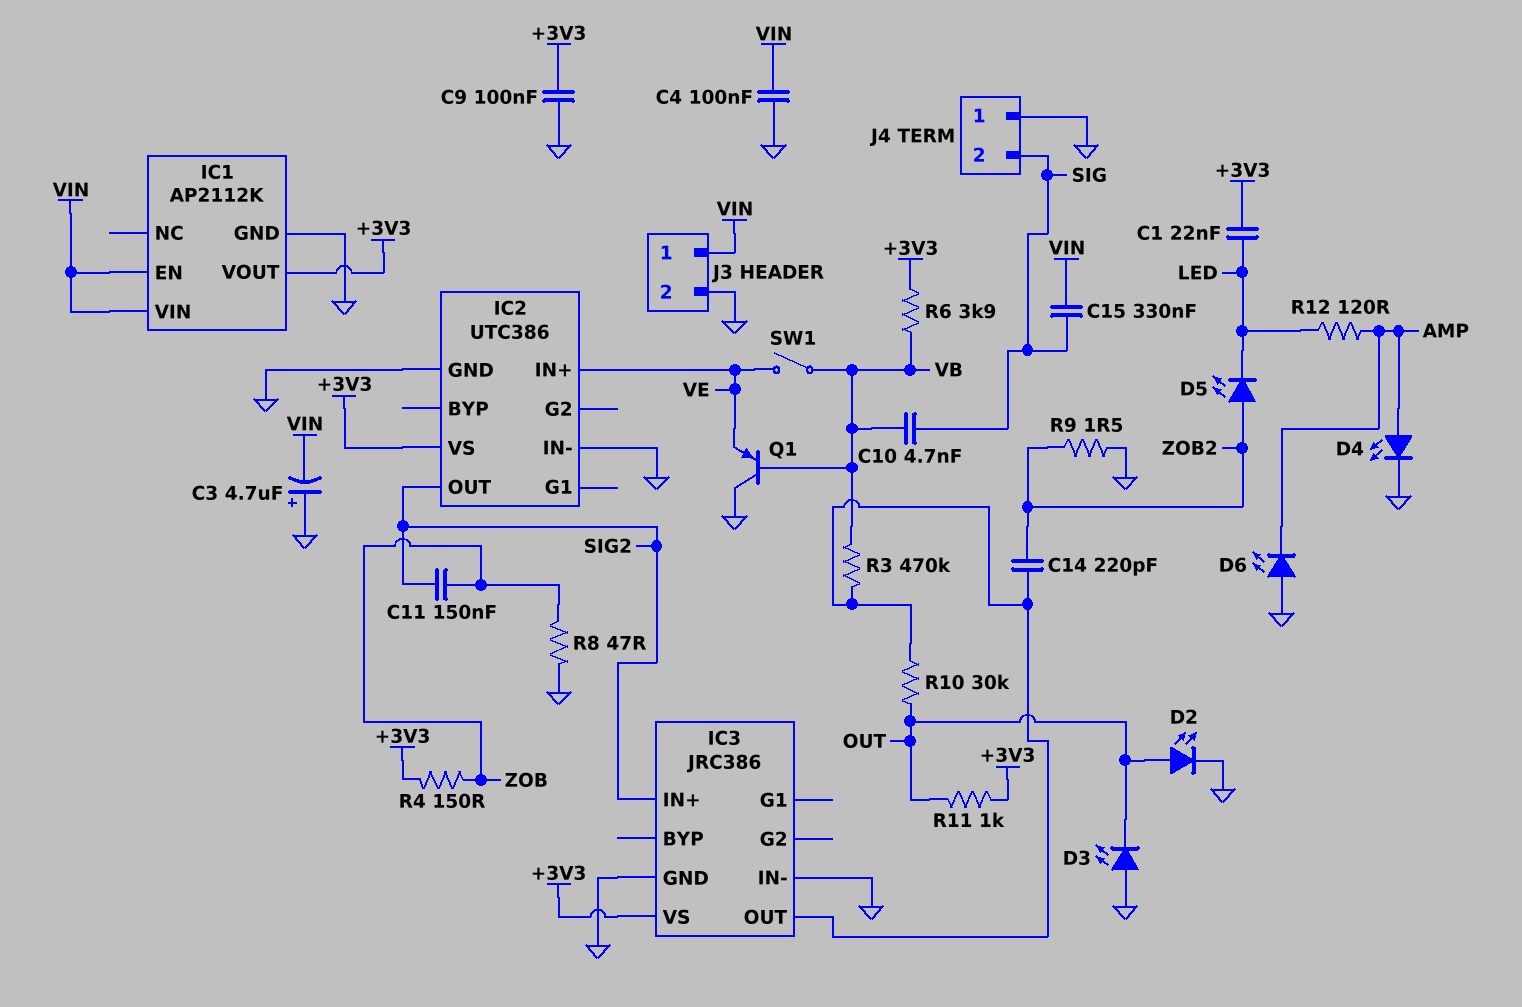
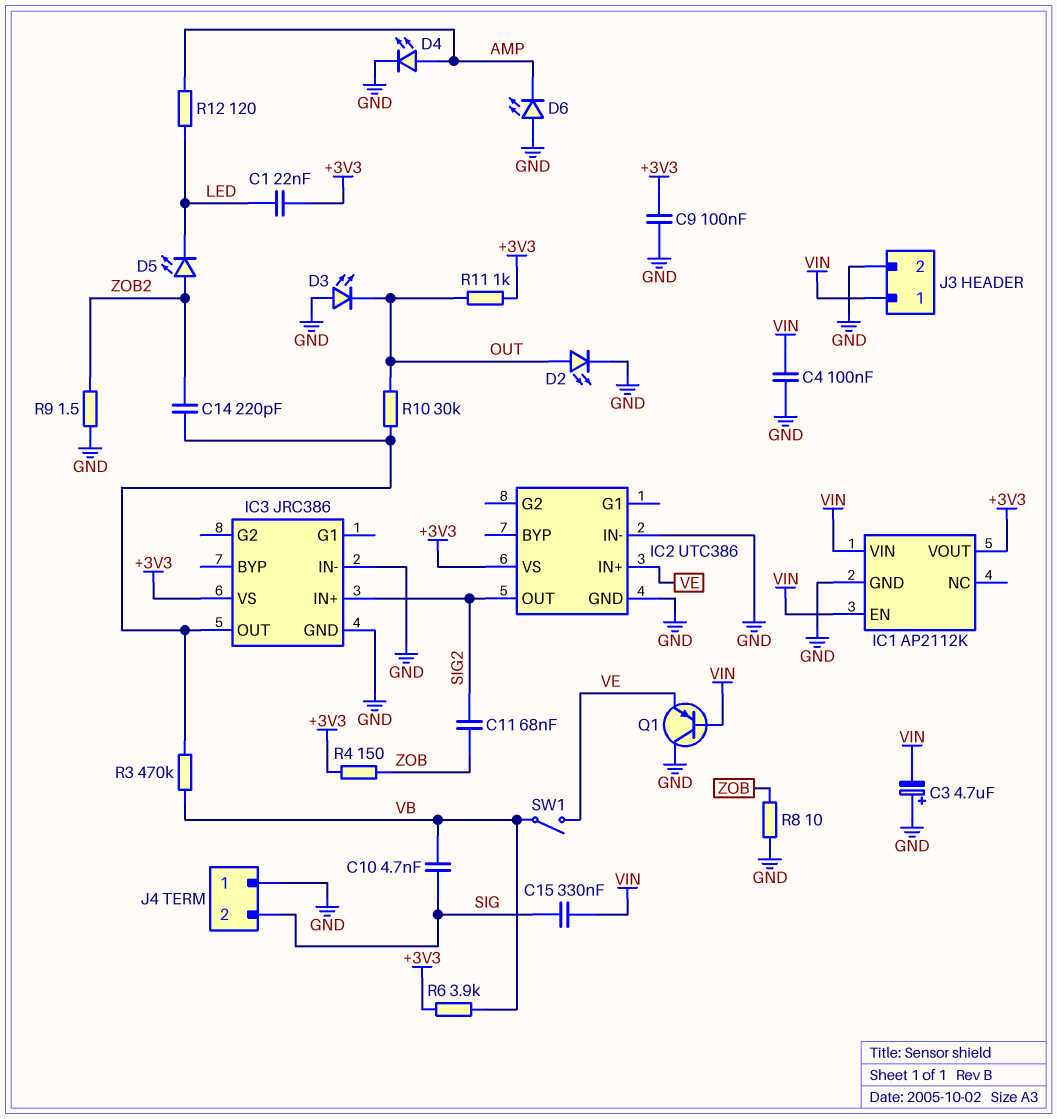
C11: 150nF (SIG2, ZOB) -> 68nF (SIG2, ZOB)
Q1: PNP (B VB, C GND, E VE) -> PNP (B VIN, C GND, E VE)
R8: 47 (GND, ZOB) -> 10 (GND, ZOB)

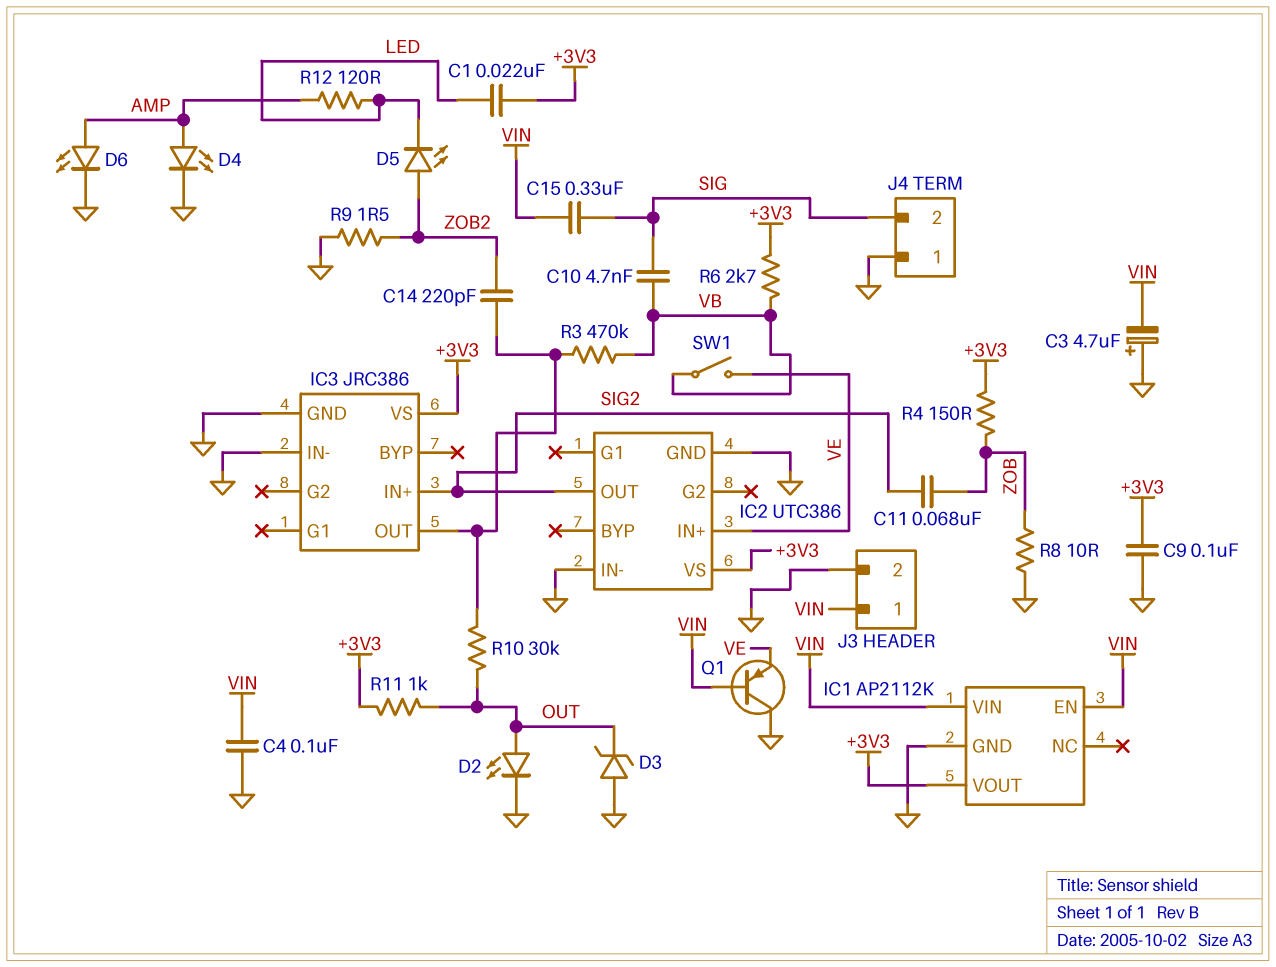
D3: LED (A GND, K OUT) -> zener (A GND, K OUT)
D6: LED (A GND, K AMP) -> LED (A AMP, K GND)
R6: 3.9k (+3V3, VB) -> 2.7k (+3V3, VB)

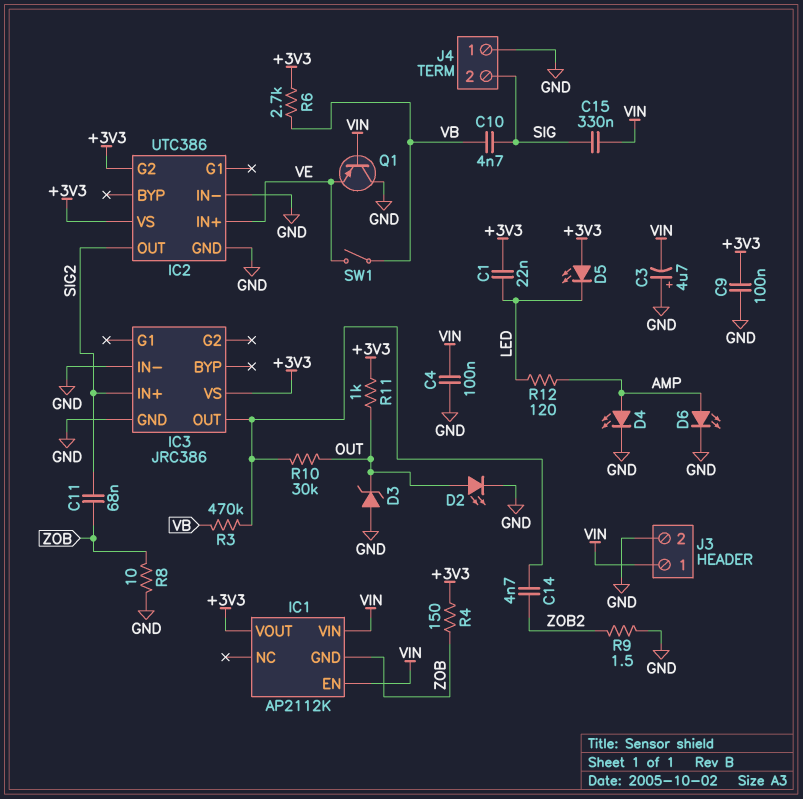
C14: 220pF (IC3/OUT, ZOB2) -> 4.7nF (IC3/OUT, ZOB2)
D5: LED (A ZOB2, K LED) -> LED (A +3V3, K LED)
IC1 pin GND: GND -> ZOB
IC2 pin G2: none -> +3V3

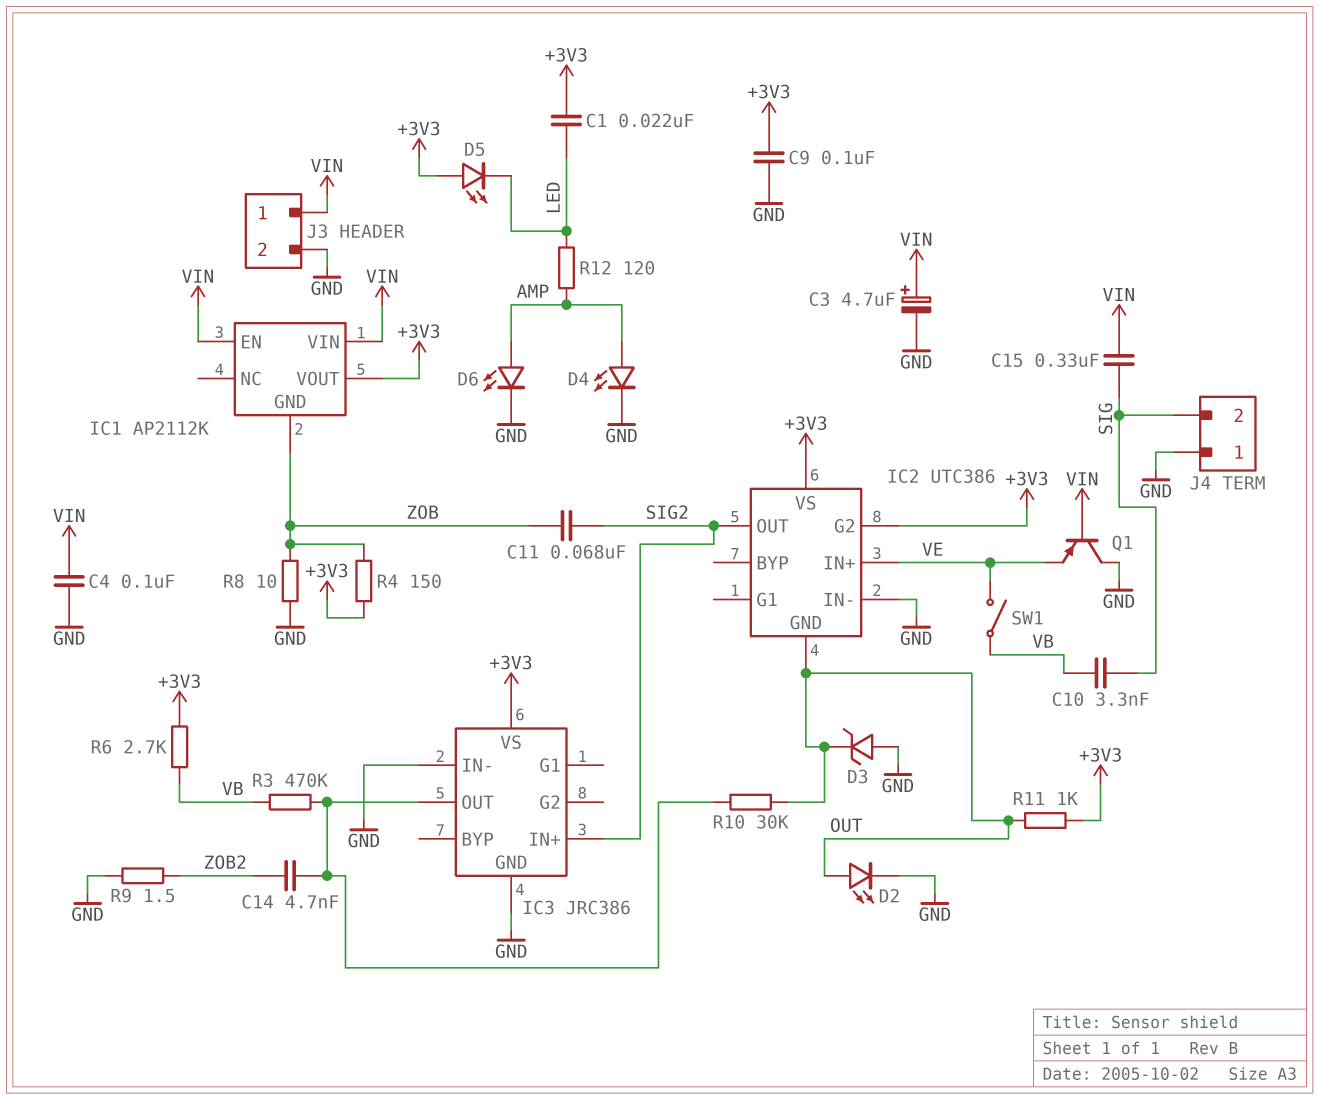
C3: 4.7uF (plus GND, minus VIN) -> 4.7uF (plus VIN, minus GND)
C10: 4.7nF (SIG, VB) -> 3.3nF (SIG, VB)
IC2 pin GND: GND -> OUT

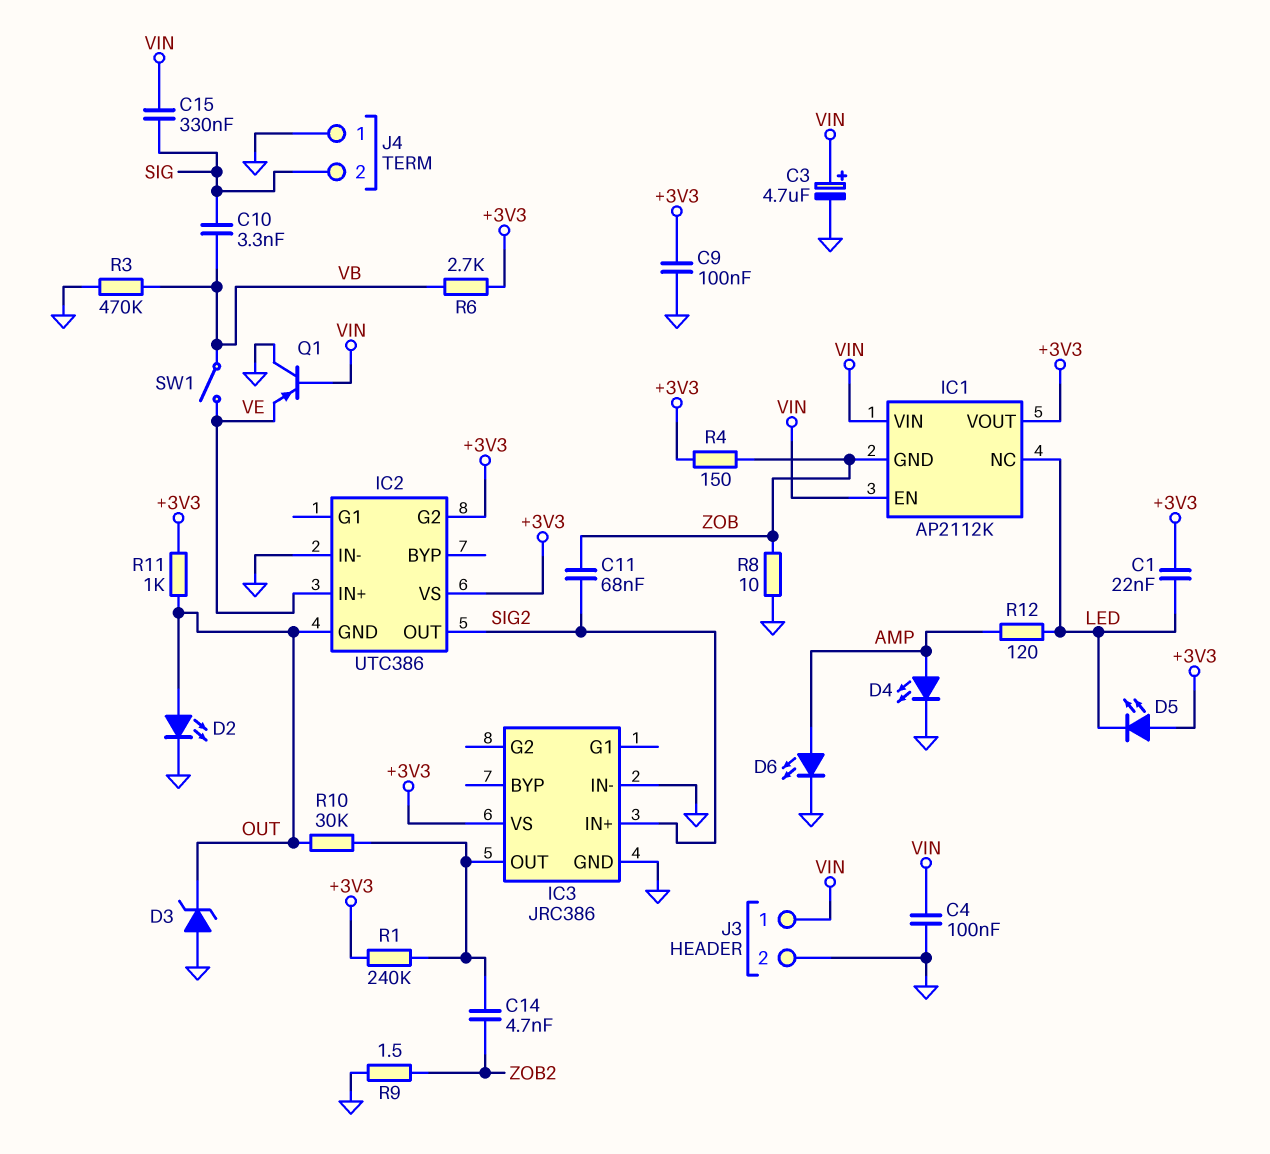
IC1 pin NC: none -> LED
R1: none -> 240k (+3V3, IC3/OUT)
R3: 470k (IC3/OUT, VB) -> 470k (GND, VB)

